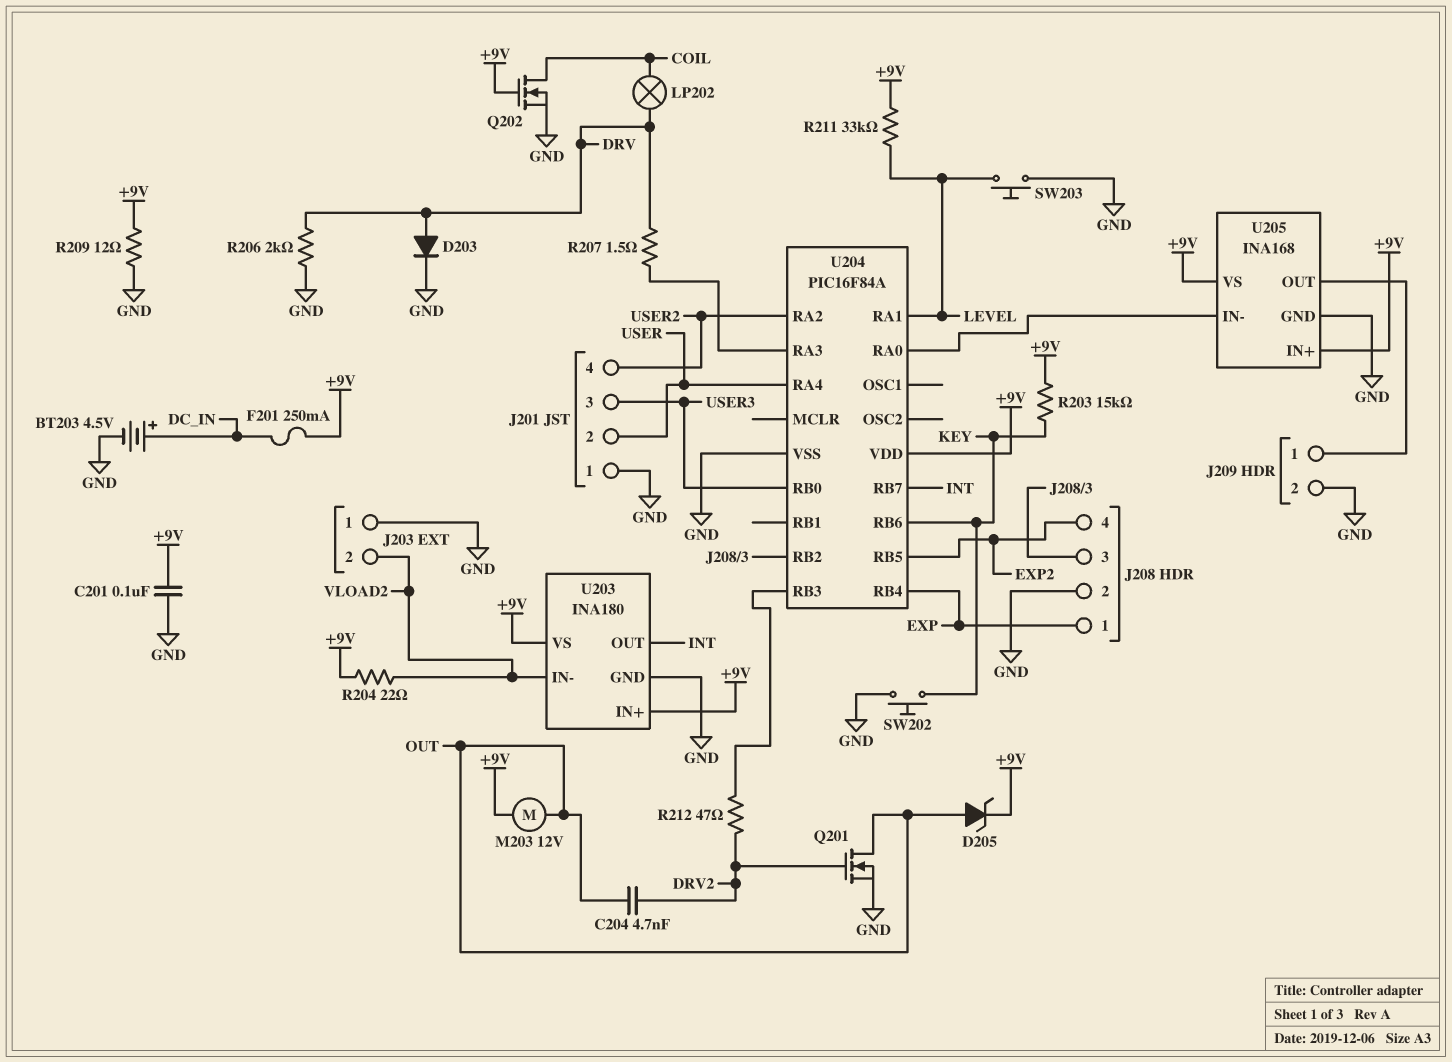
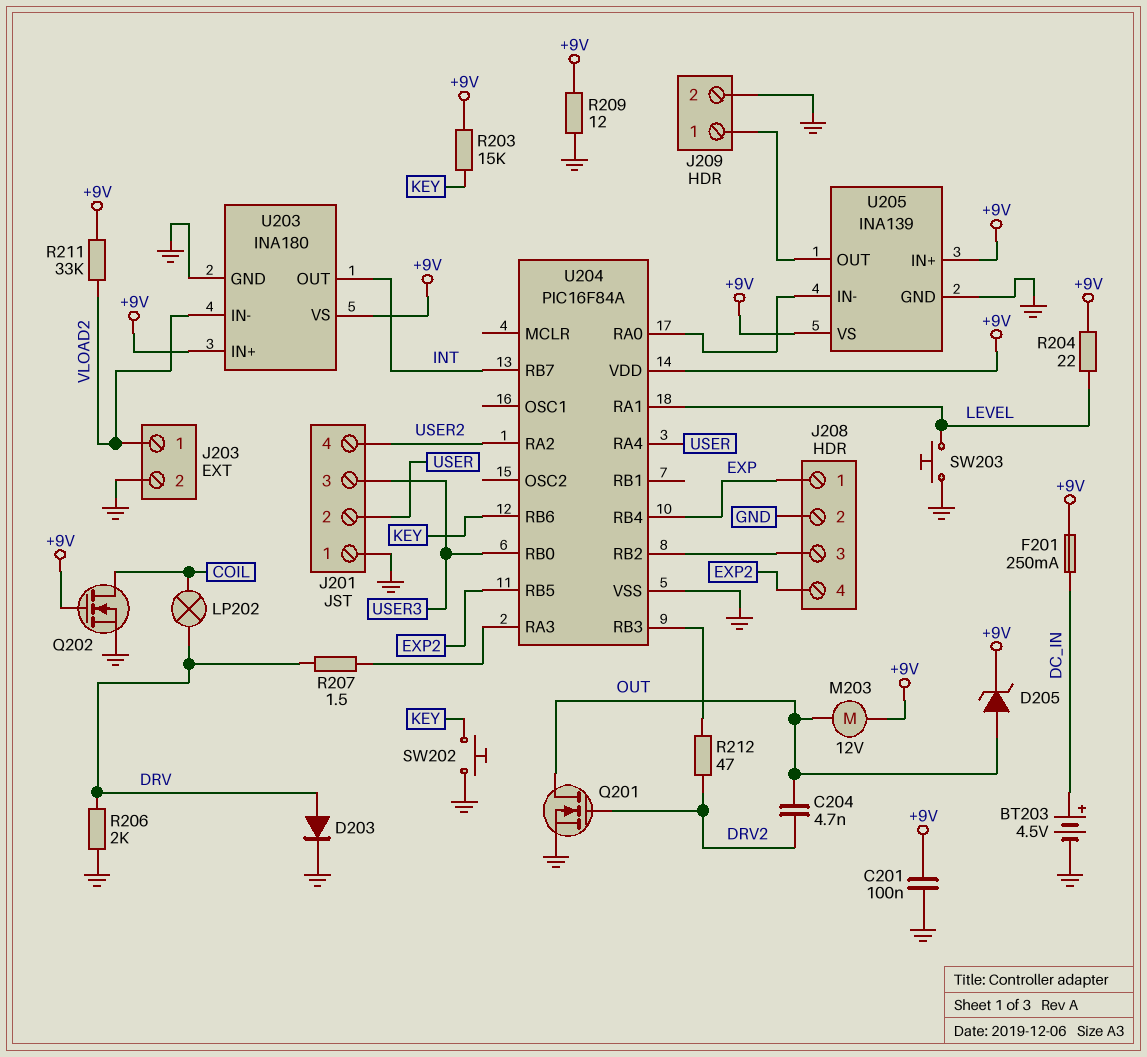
J203 pin 1: GND -> VLOAD2
J203 pin 2: VLOAD2 -> GND
R204: 22 (+9V, VLOAD2) -> 22 (+9V, LEVEL)
R211: 33k (+9V, LEVEL) -> 33k (+9V, VLOAD2)
U205: INA168 -> INA139

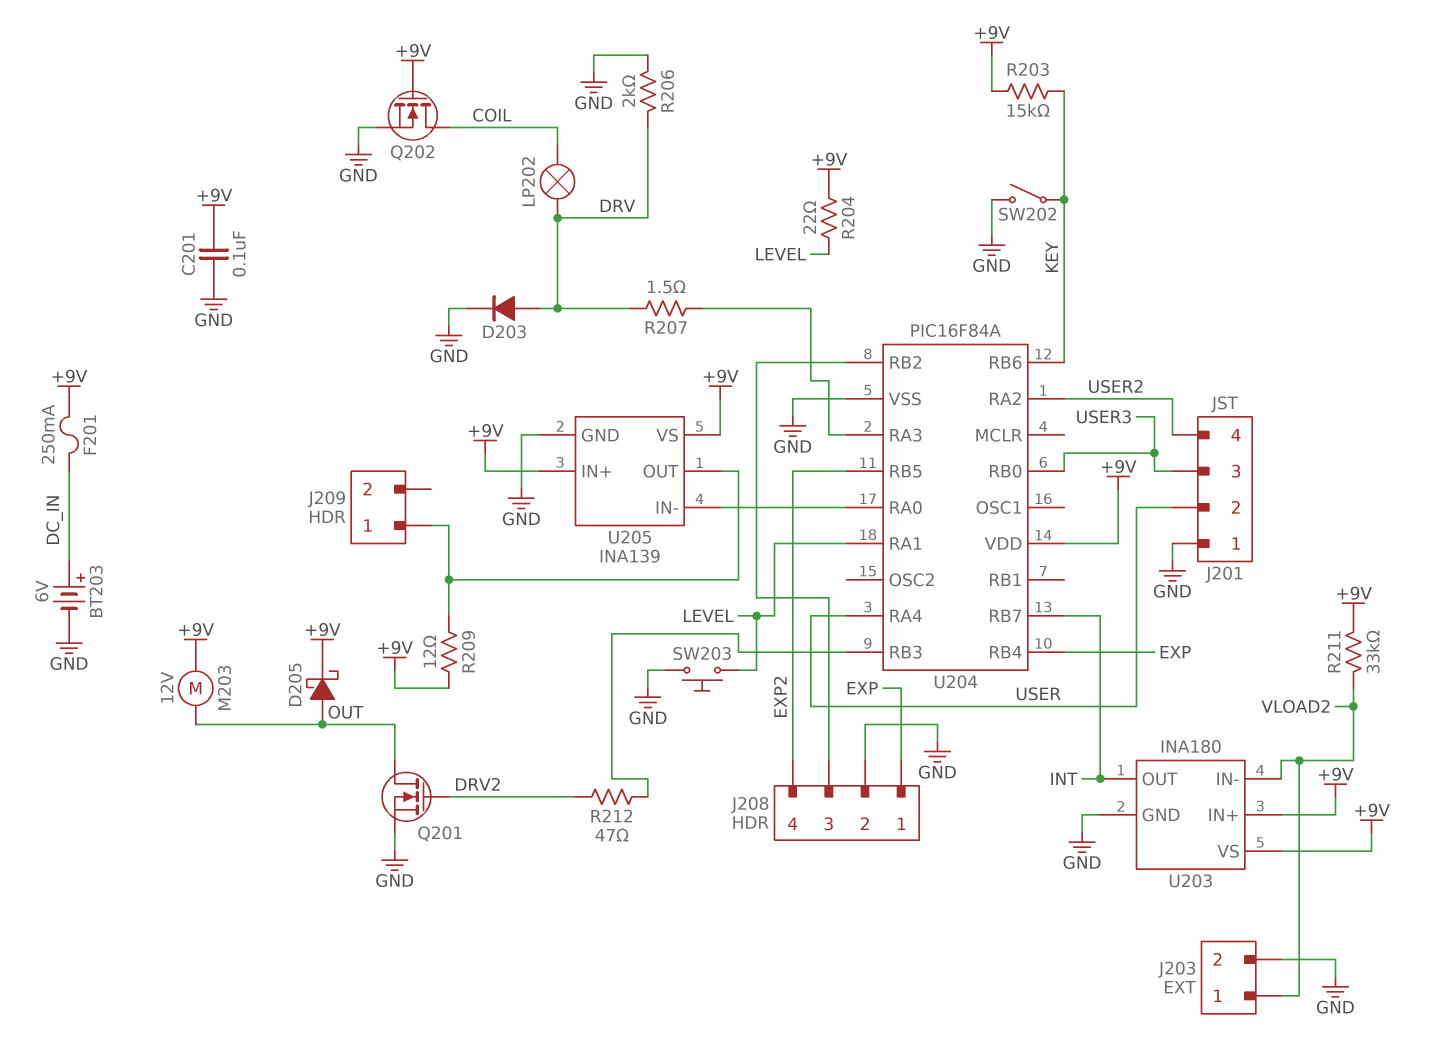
BT203: 4.5V (plus DC_IN, minus GND) -> 6V (plus DC_IN, minus GND)
C204: 4.7nF (DRV2, OUT) -> none
D205: zener (A OUT, K +9V) -> schottky (A OUT, K +9V)
J209 pin 2: GND -> none
R209: 12 (+9V, GND) -> 12 (+9V, J209/1)
SW202: button (GND, KEY) -> switch (GND, KEY)

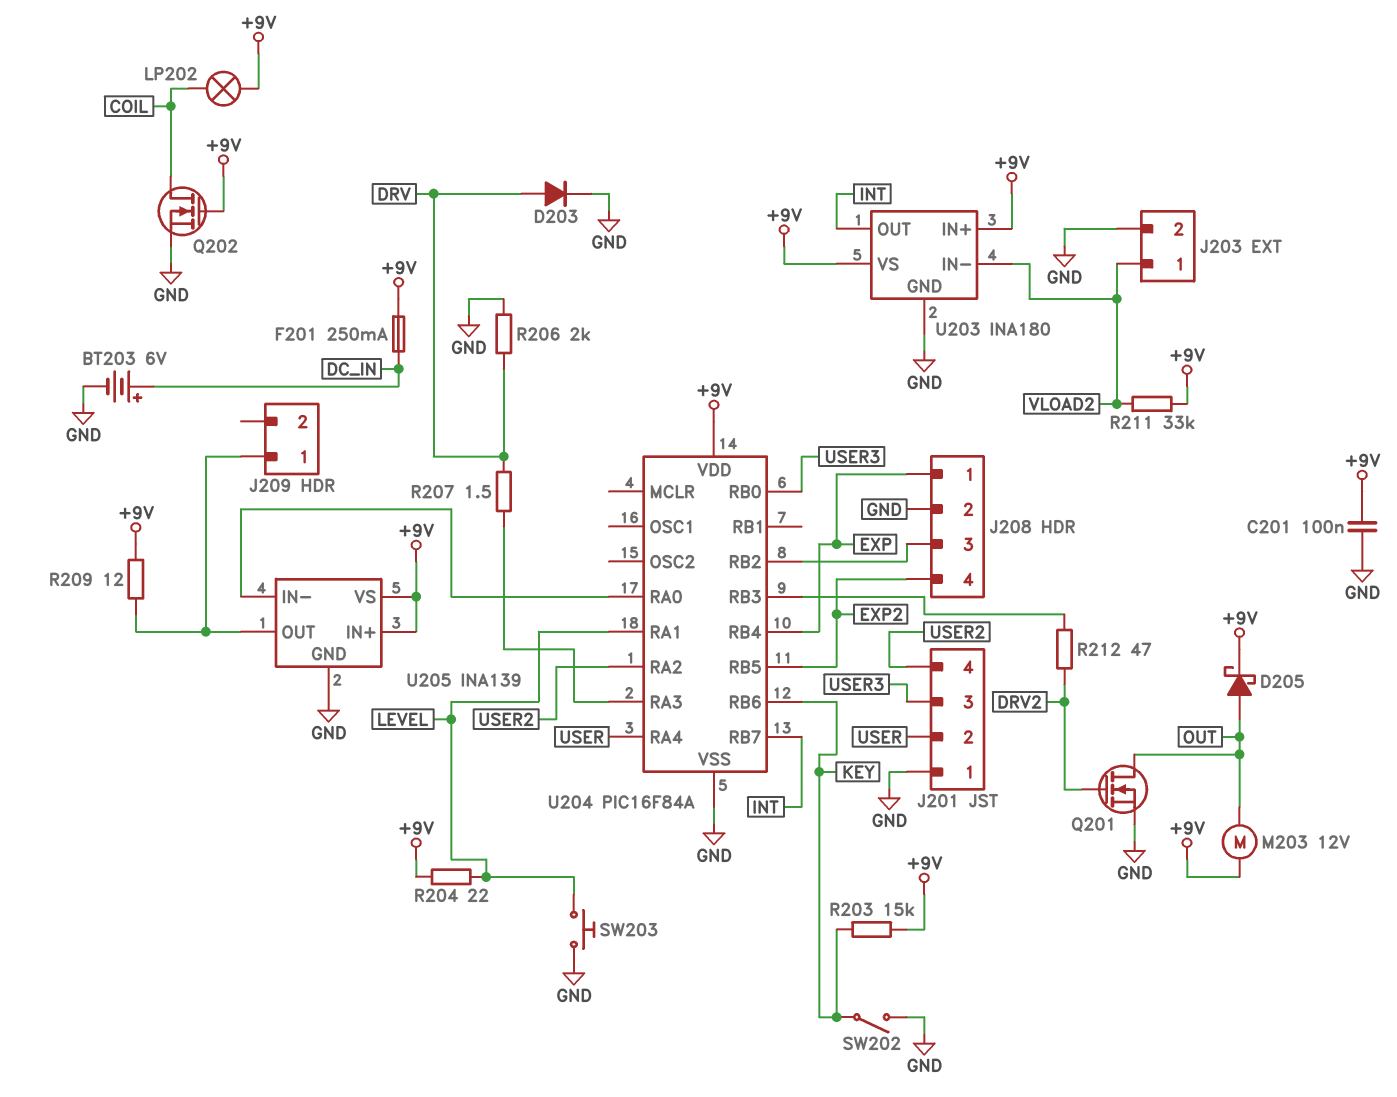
LP202: lamp (COIL, DRV) -> lamp (+9V, COIL)

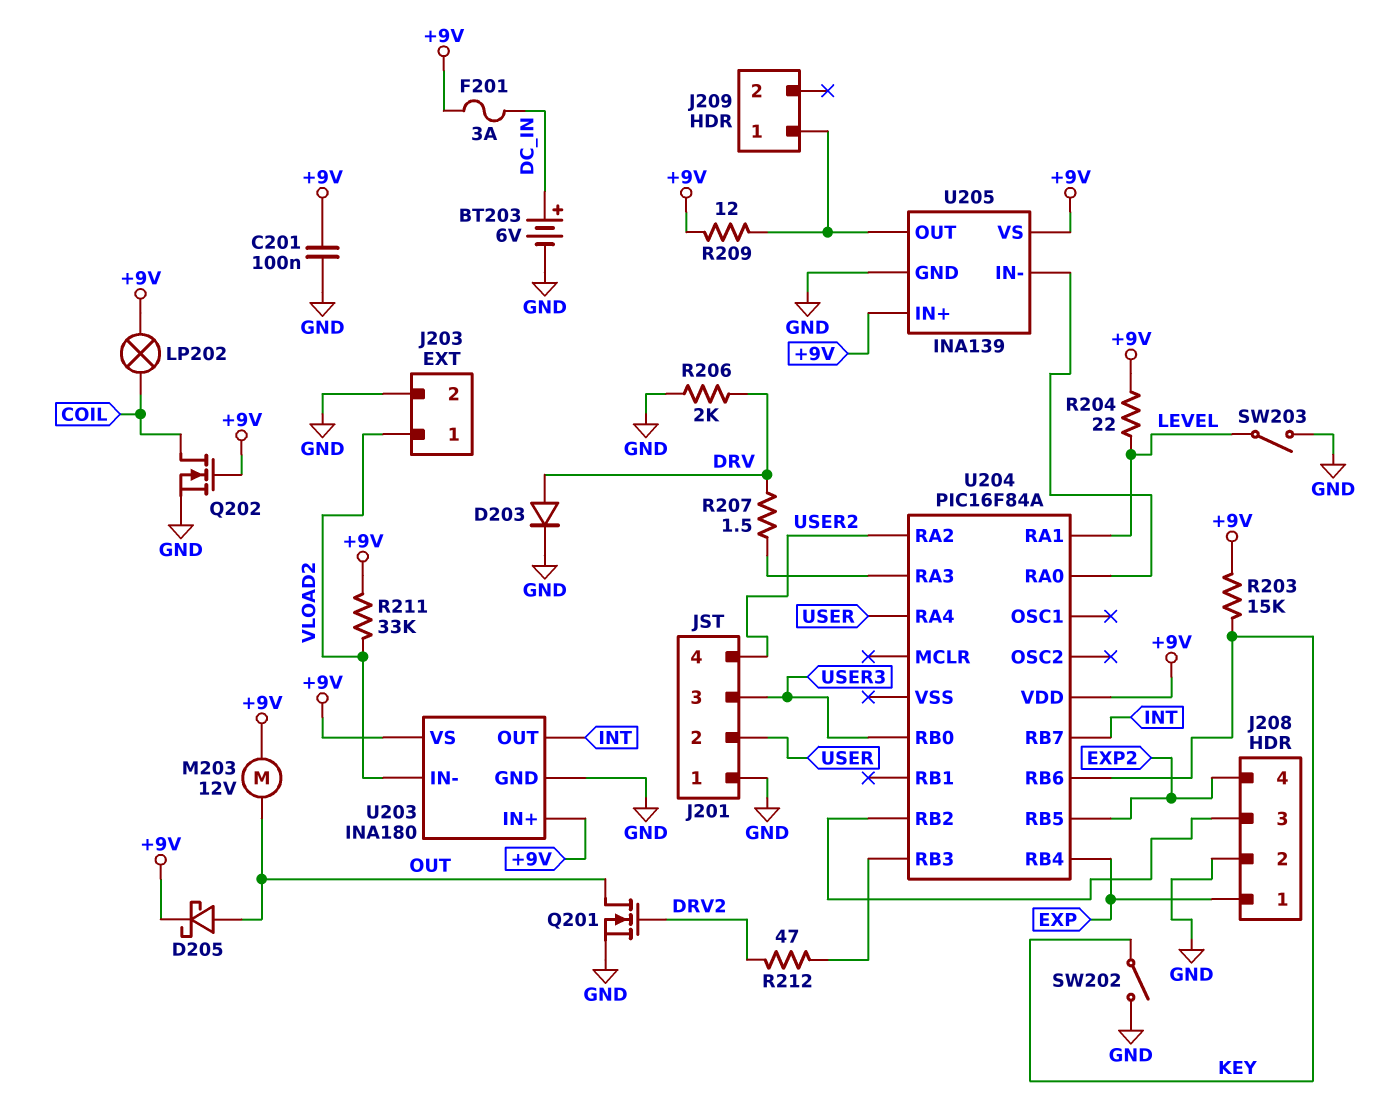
F201: 250mA (+9V, DC_IN) -> 3A (+9V, DC_IN)
SW203: button (GND, LEVEL) -> switch (GND, LEVEL)
U204 pin VSS: GND -> none

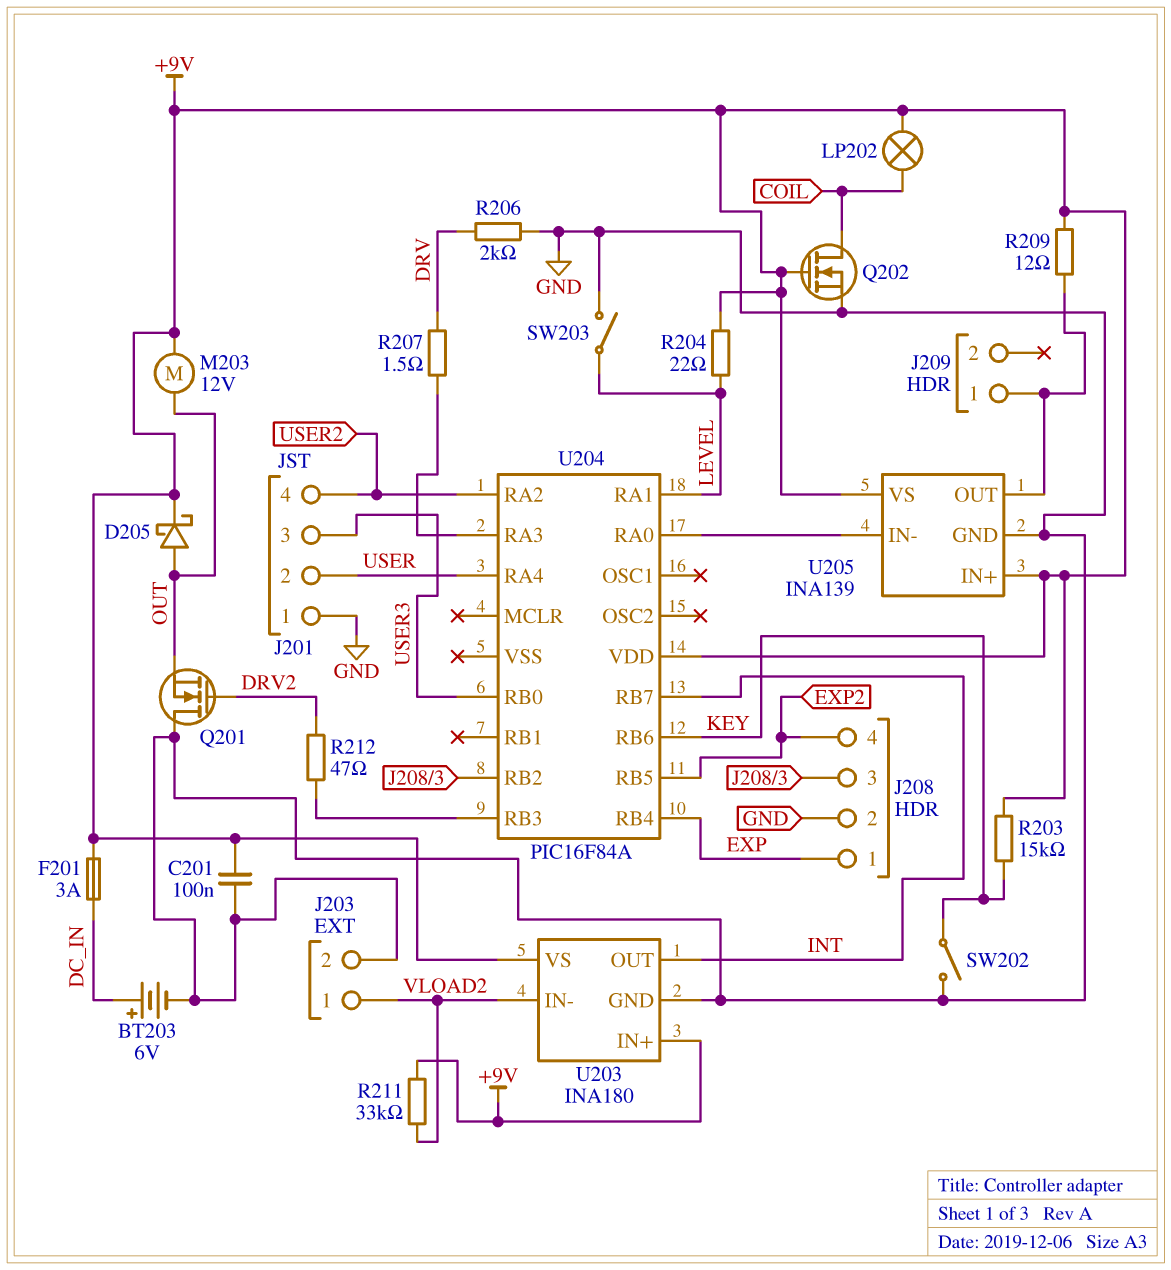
D203: diode (A DRV, K GND) -> none
Q201: NMOS (G DRV2, D OUT, S GND) -> NMOS (G DRV2, D GND, S OUT)

